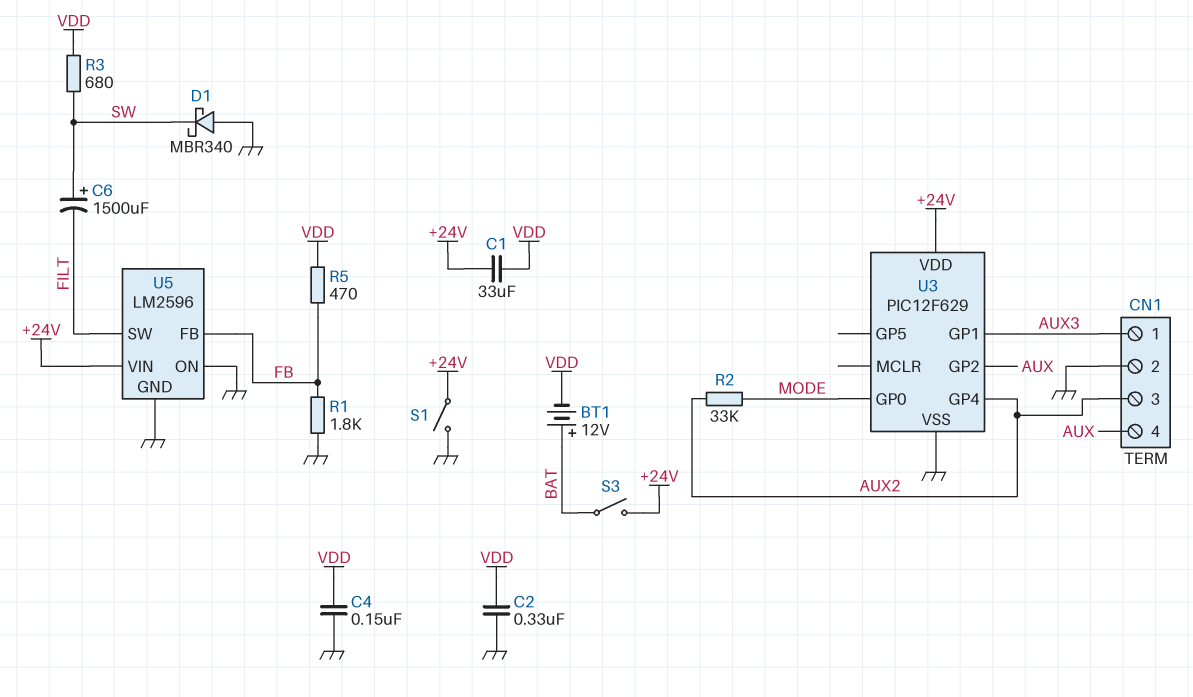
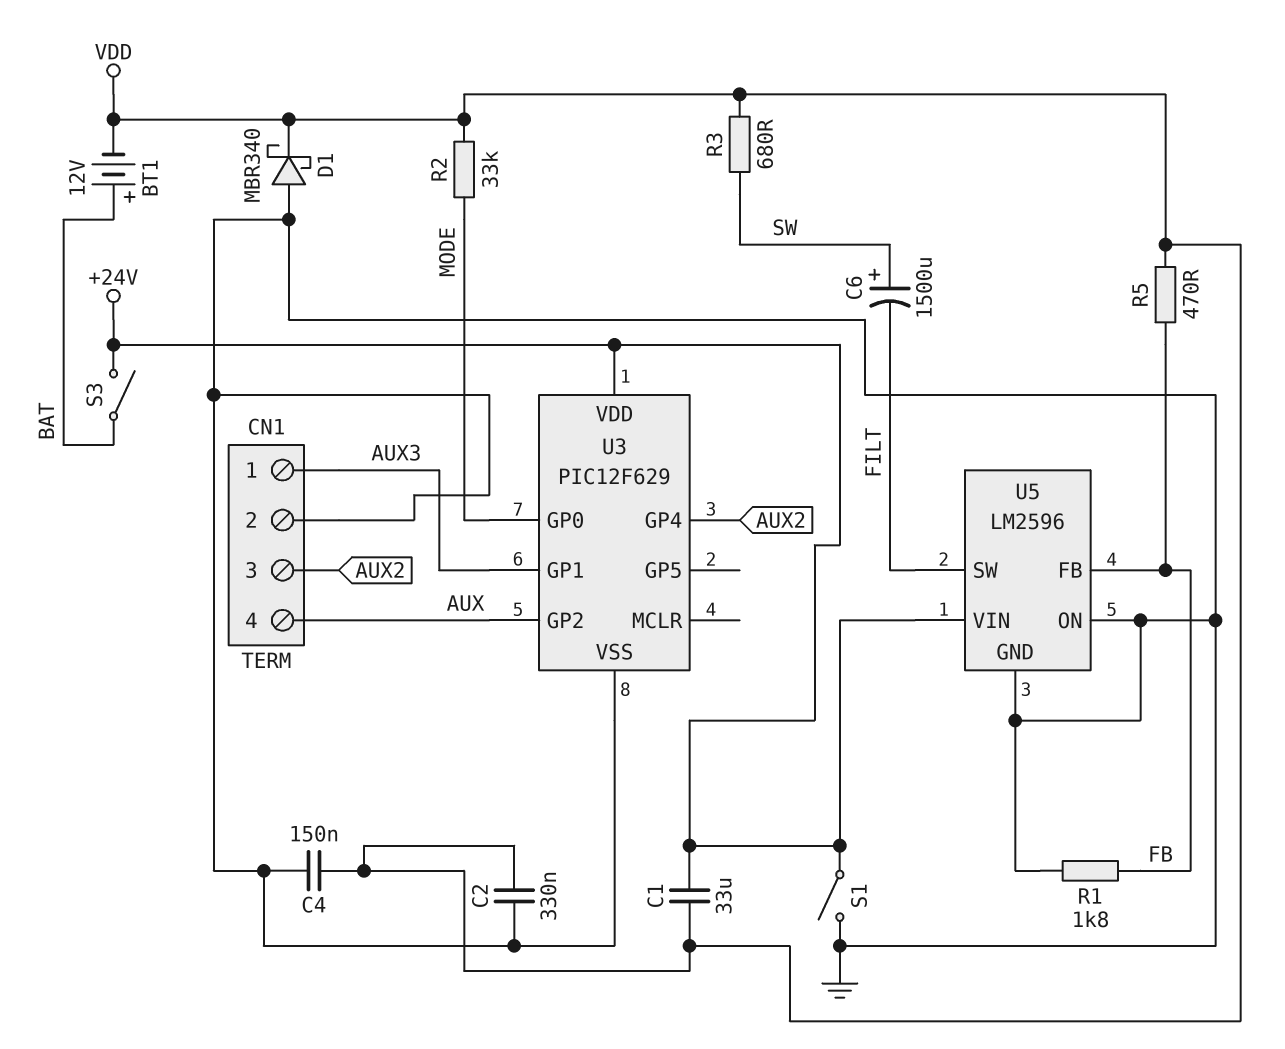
D1: schottky MBR340 (A GND, K SW) -> schottky MBR340 (A GND, K VDD)
R2: 33k (AUX2, MODE) -> 33k (MODE, VDD)

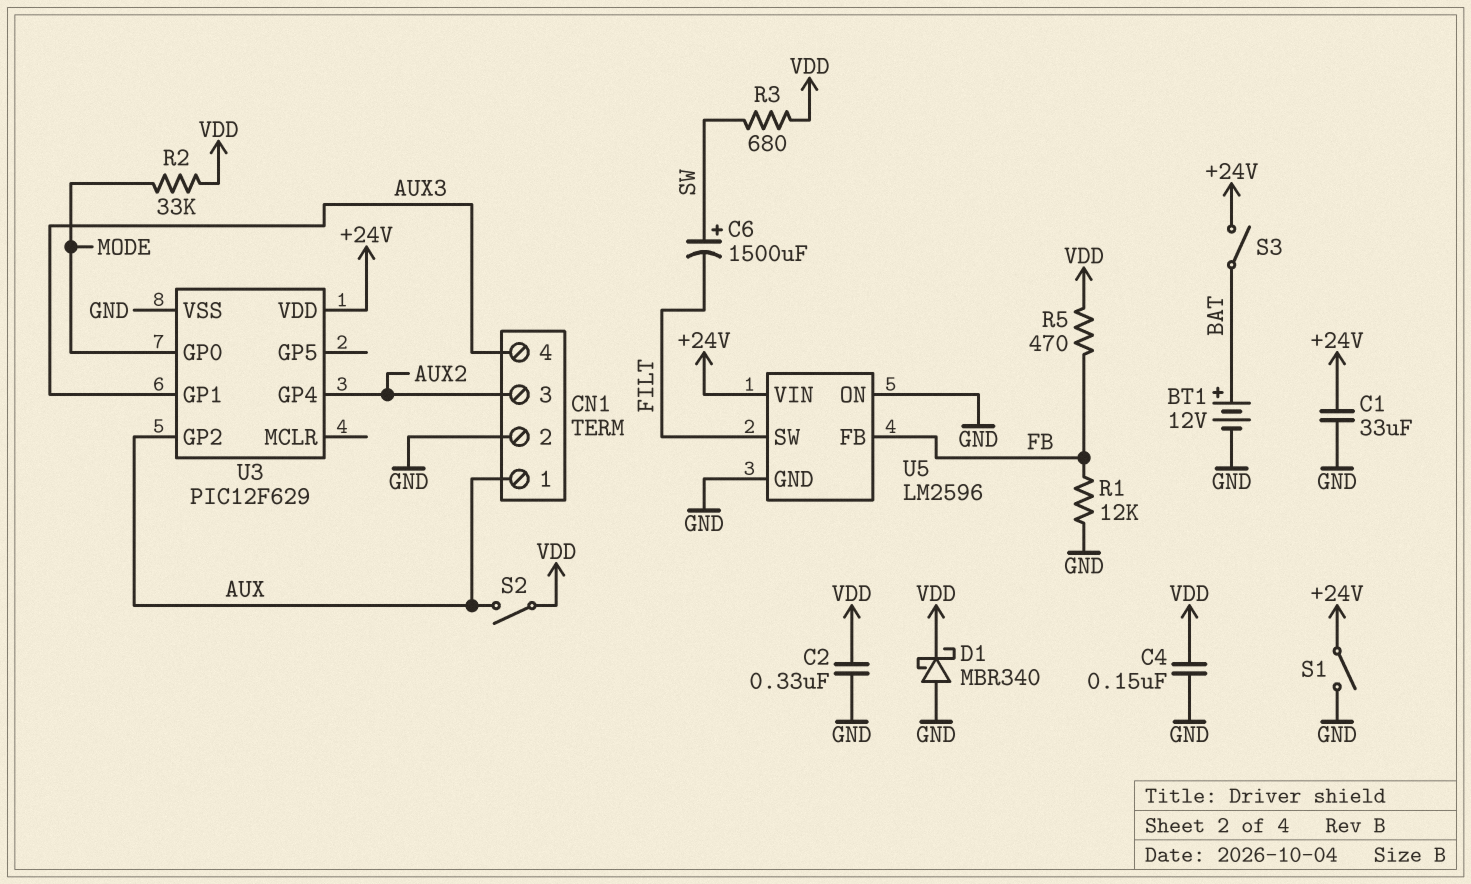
BT1: 12V (plus BAT, minus VDD) -> 12V (plus BAT, minus GND)
C1: 33uF (+24V, VDD) -> 33uF (+24V, GND)
CN1 pin 1: AUX3 -> AUX
CN1 pin 4: AUX -> AUX3
R1: 1.8k (FB, GND) -> 12k (FB, GND)
S2: none -> switch (AUX, VDD)

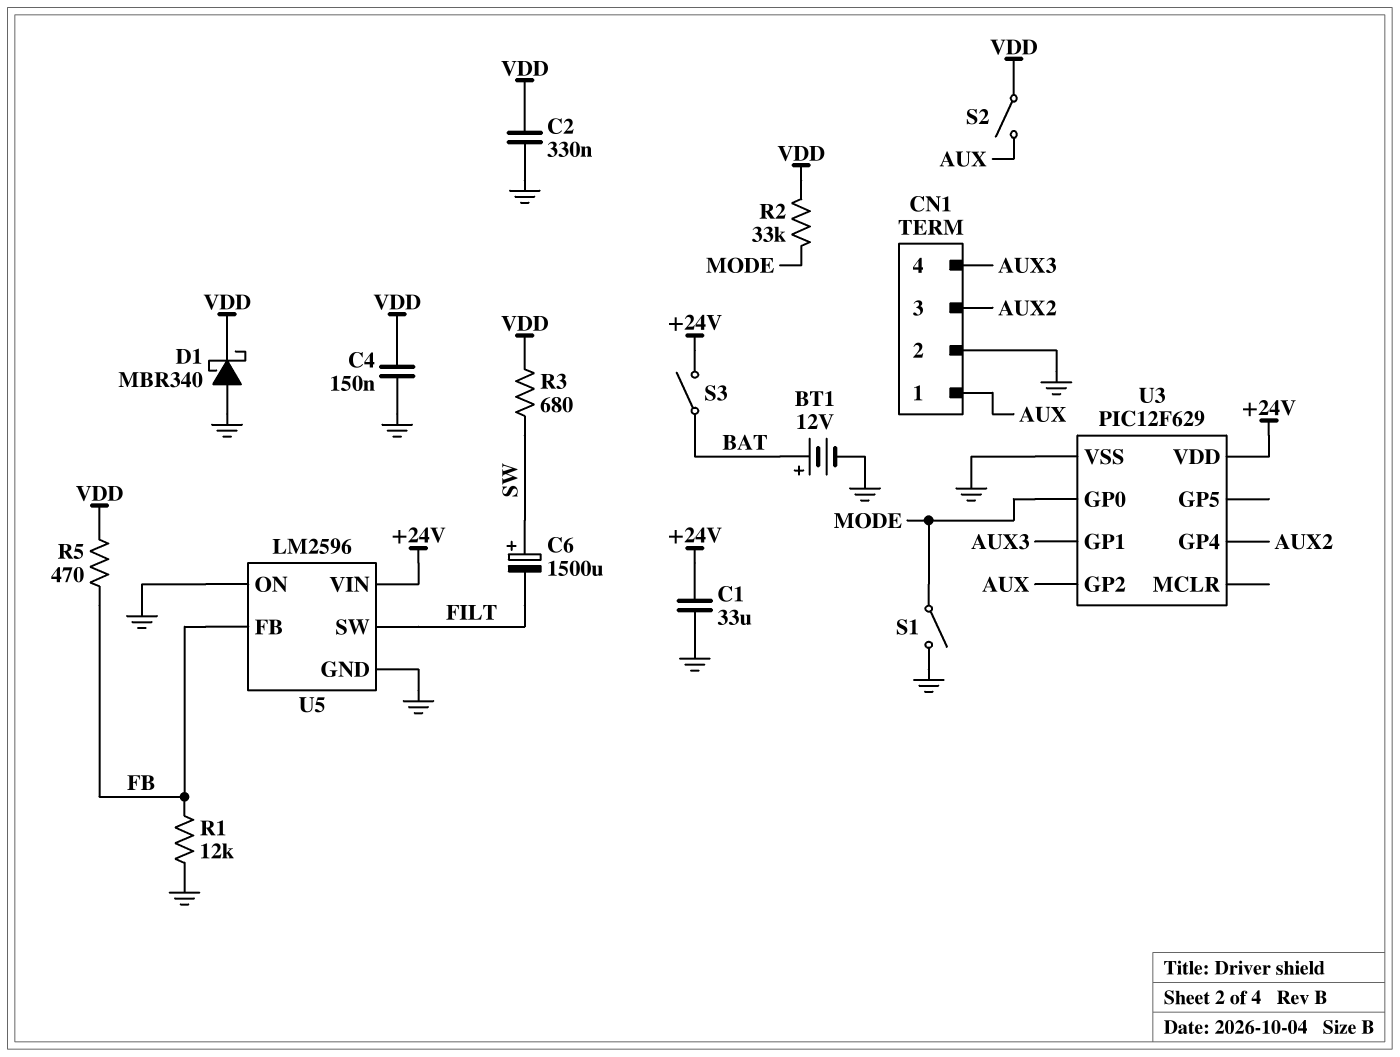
S1: switch (+24V, GND) -> switch (GND, MODE)

